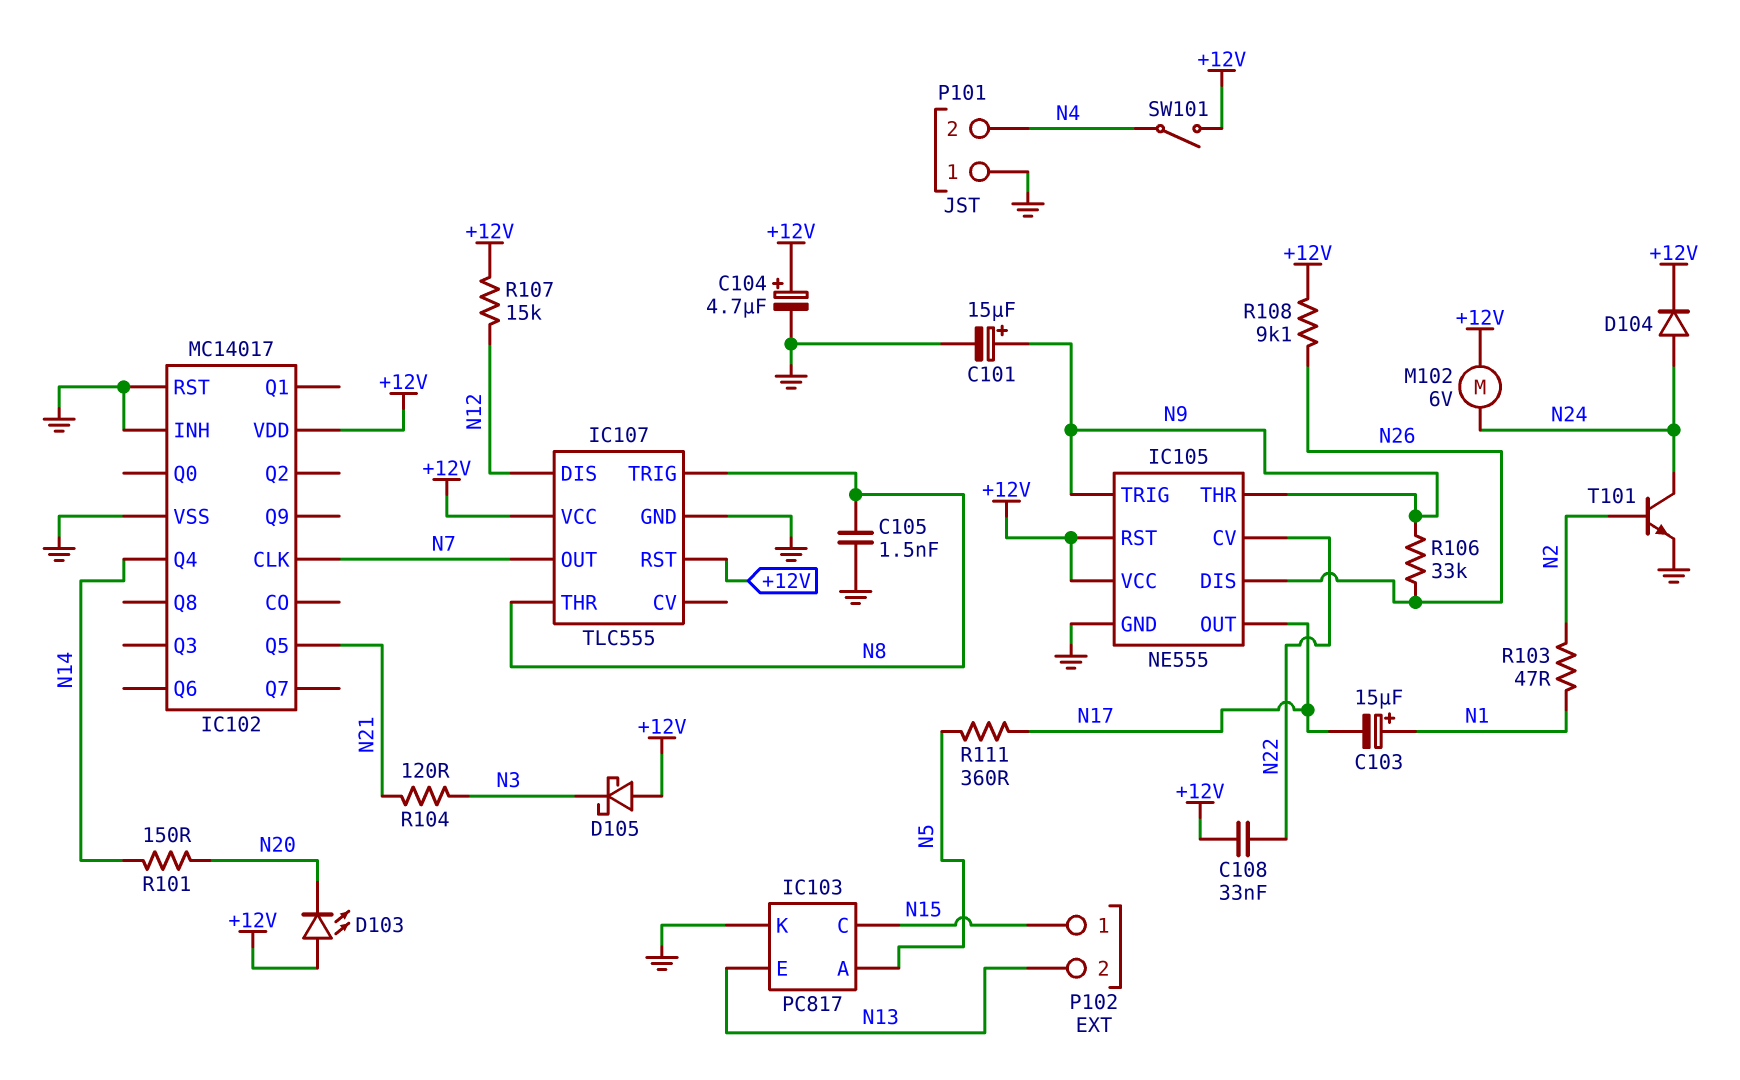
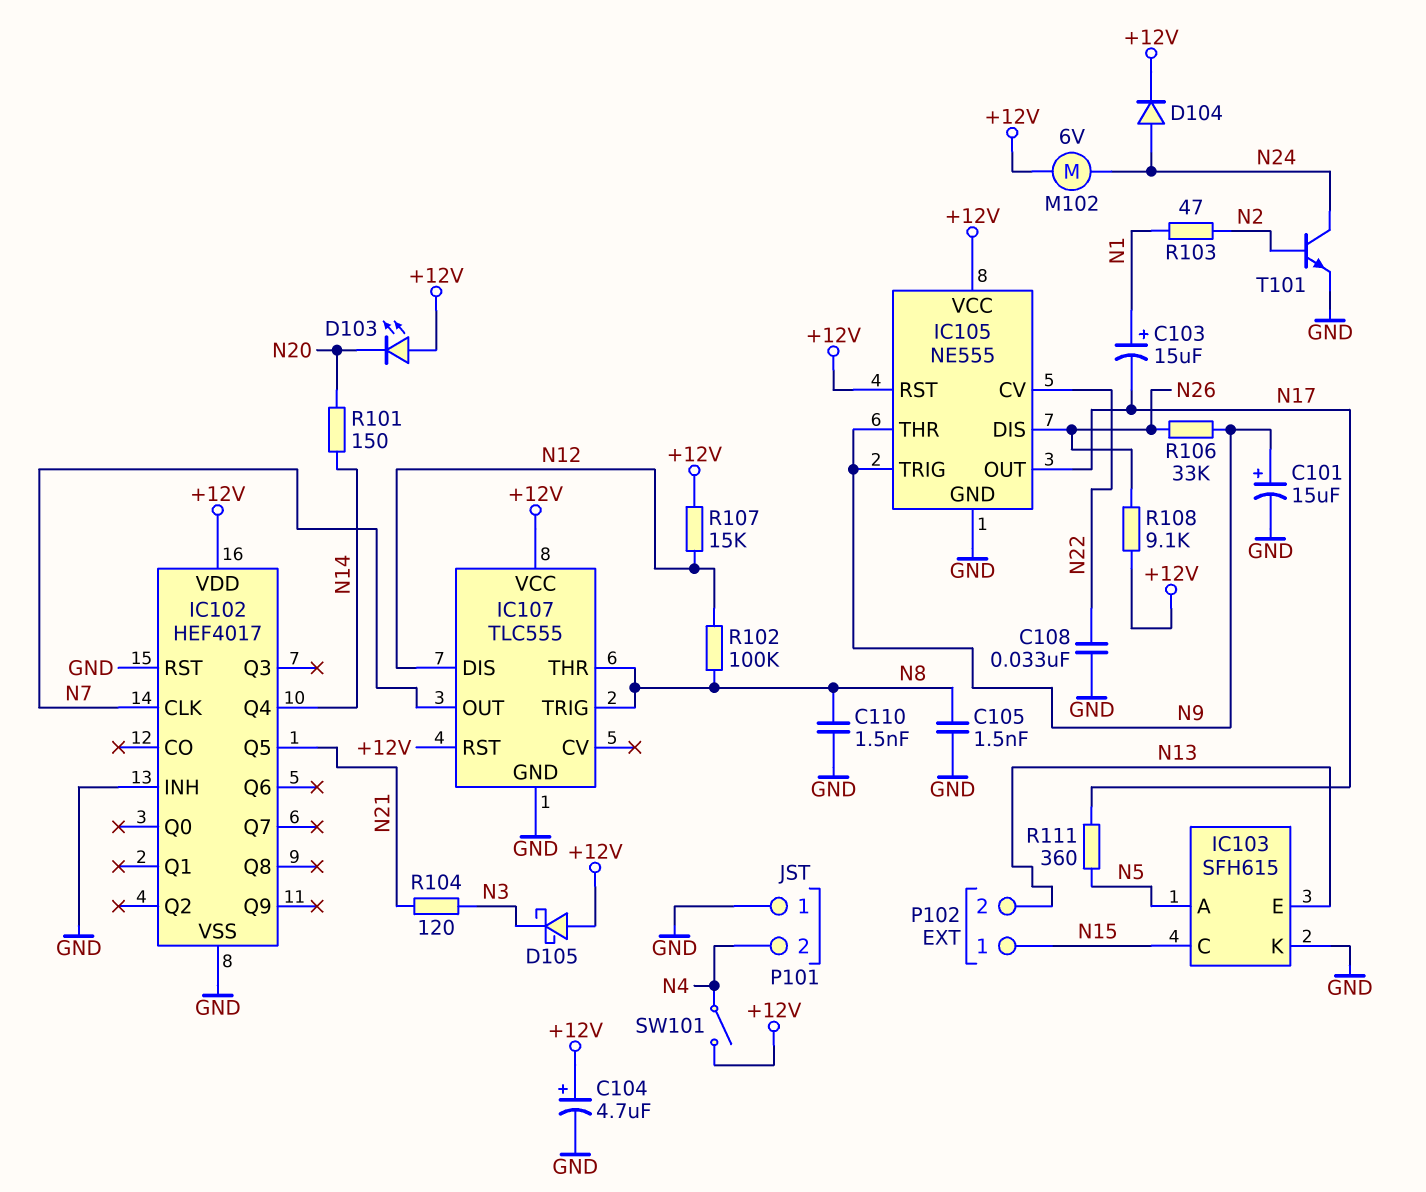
C108: 33nF (+12V, N22) -> 33nF (GND, N22)
C110: none -> 1.5nF (GND, N8)
IC102: MC14017 -> HEF4017
IC103: PC817 -> SFH615
R102: none -> 100k (N8, N12)

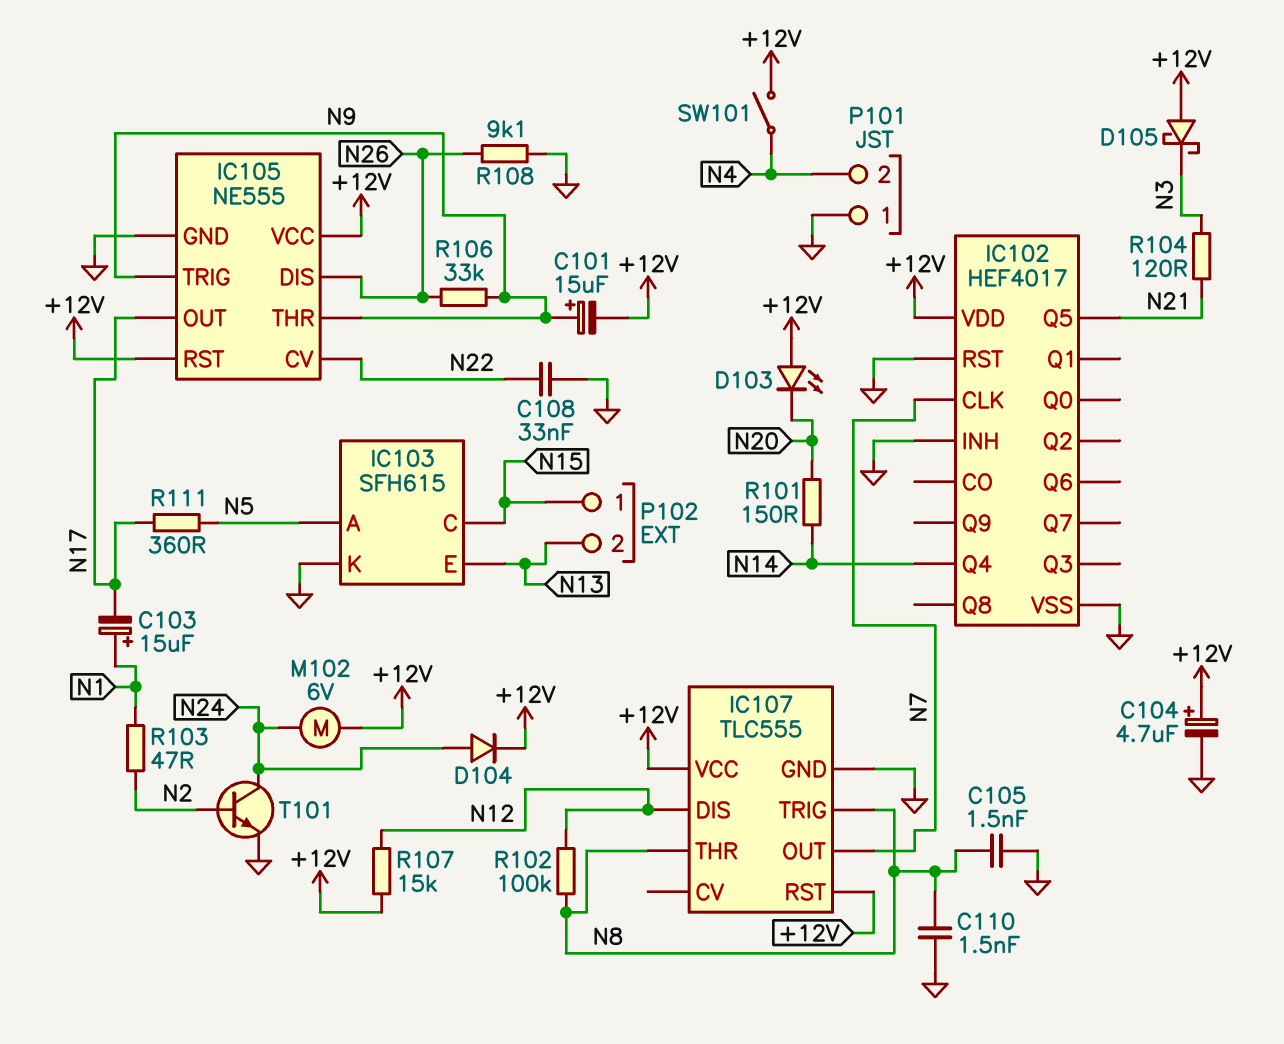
C101: 15uF (plus N9, minus GND) -> 15uF (plus N9, minus +12V)
R108: 9.1k (+12V, N26) -> 9.1k (GND, N26)

